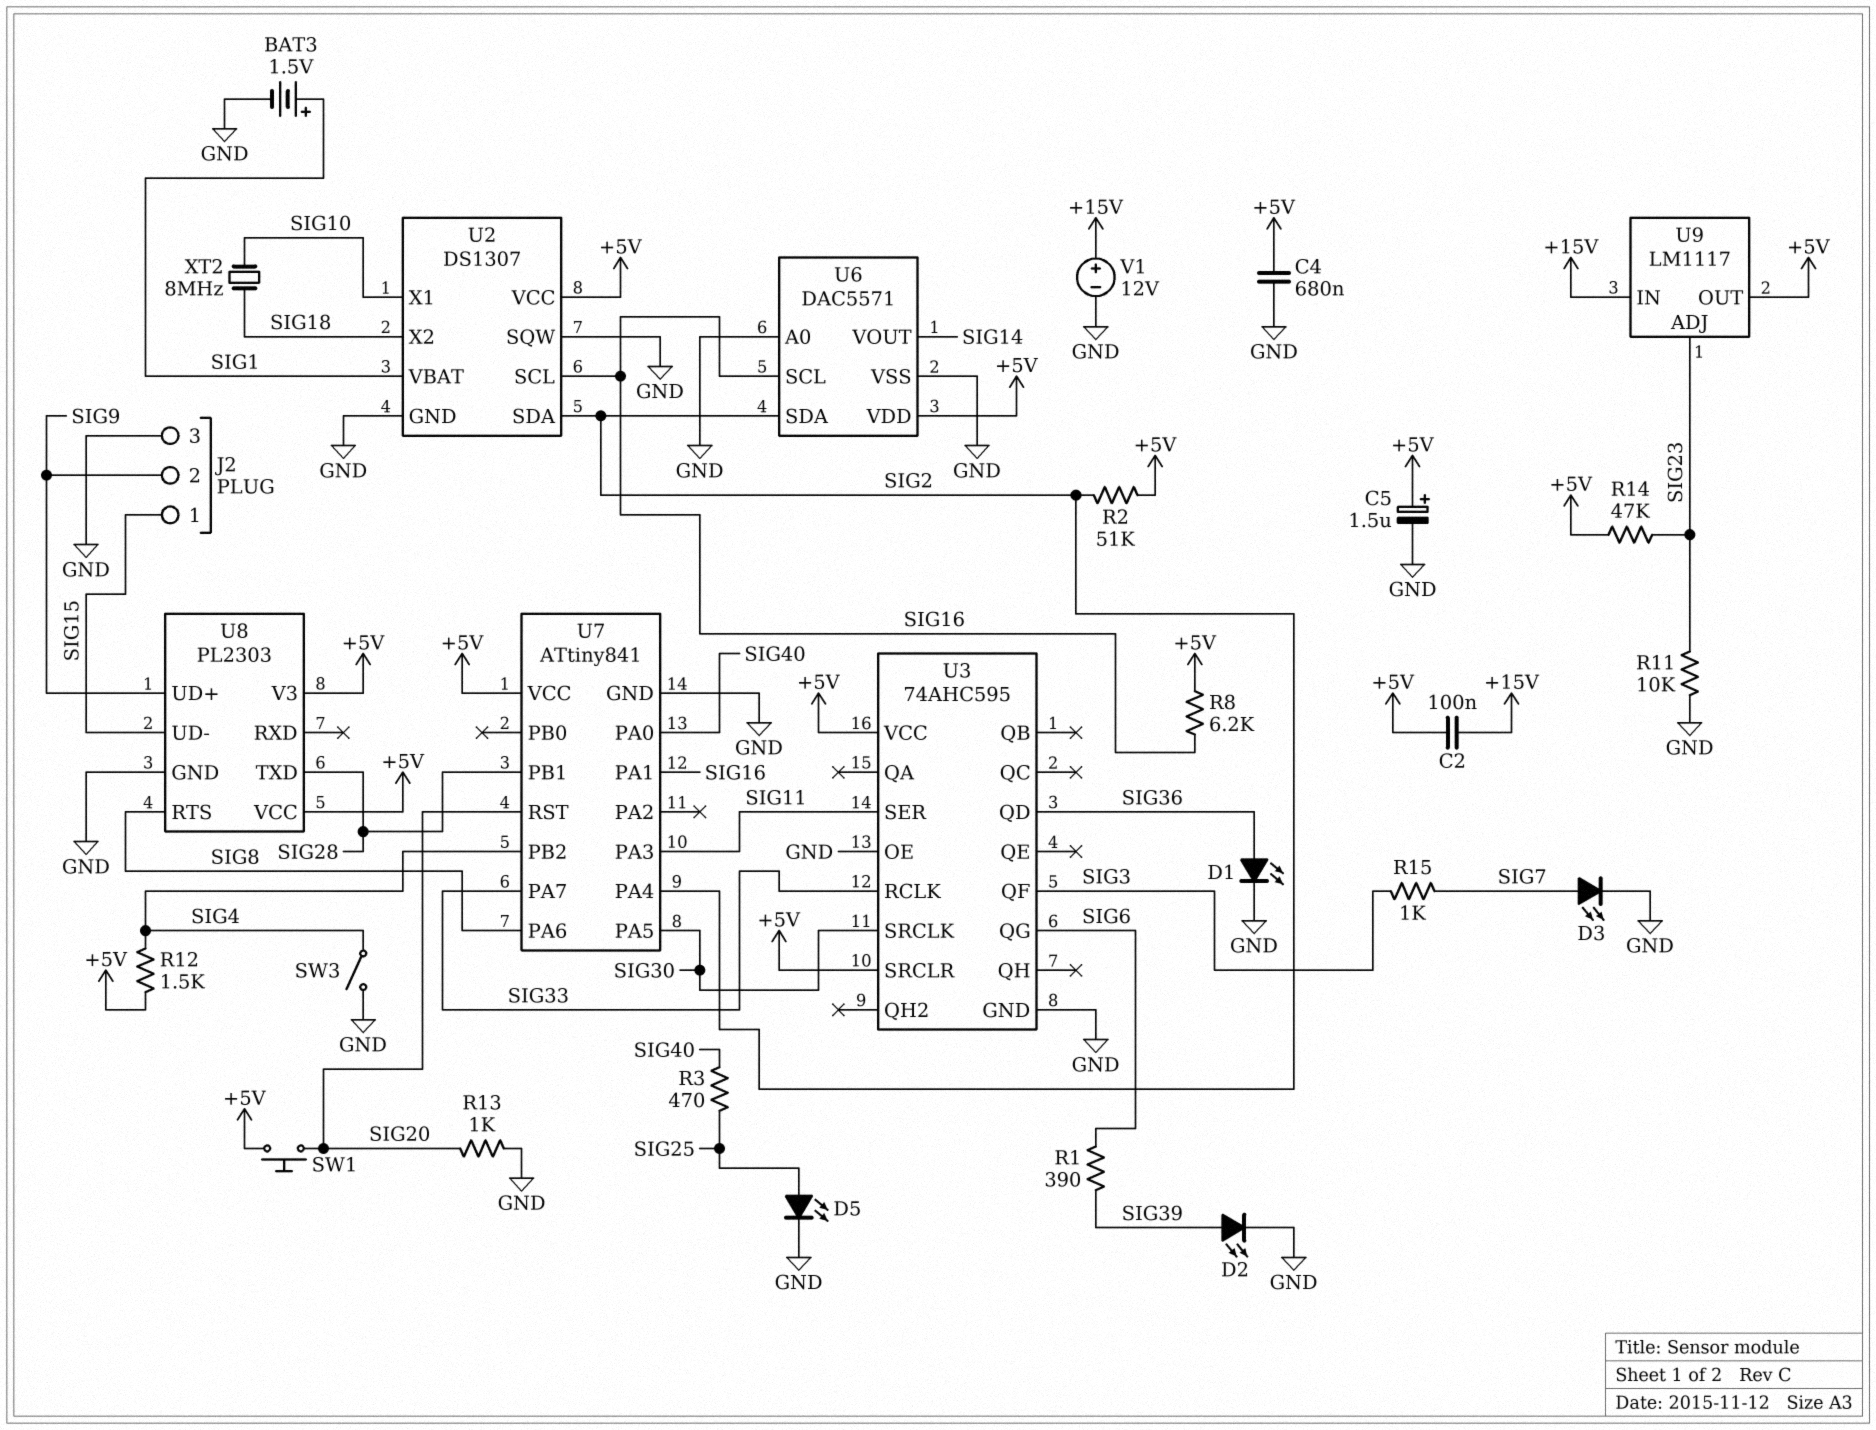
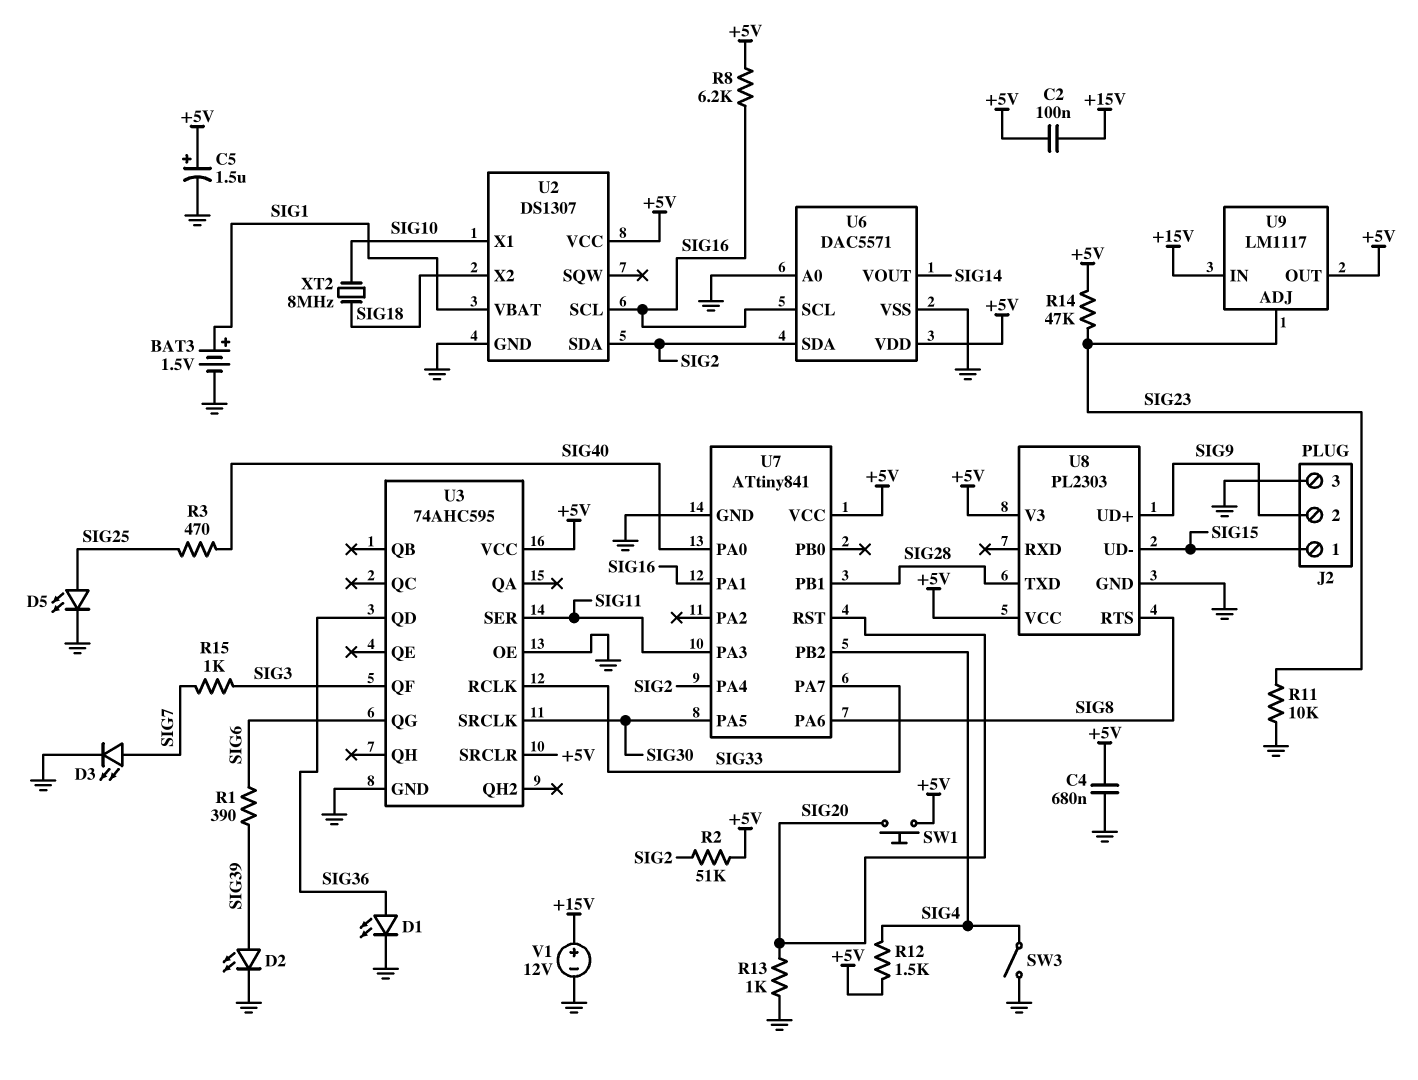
U2 pin SQW: GND -> none

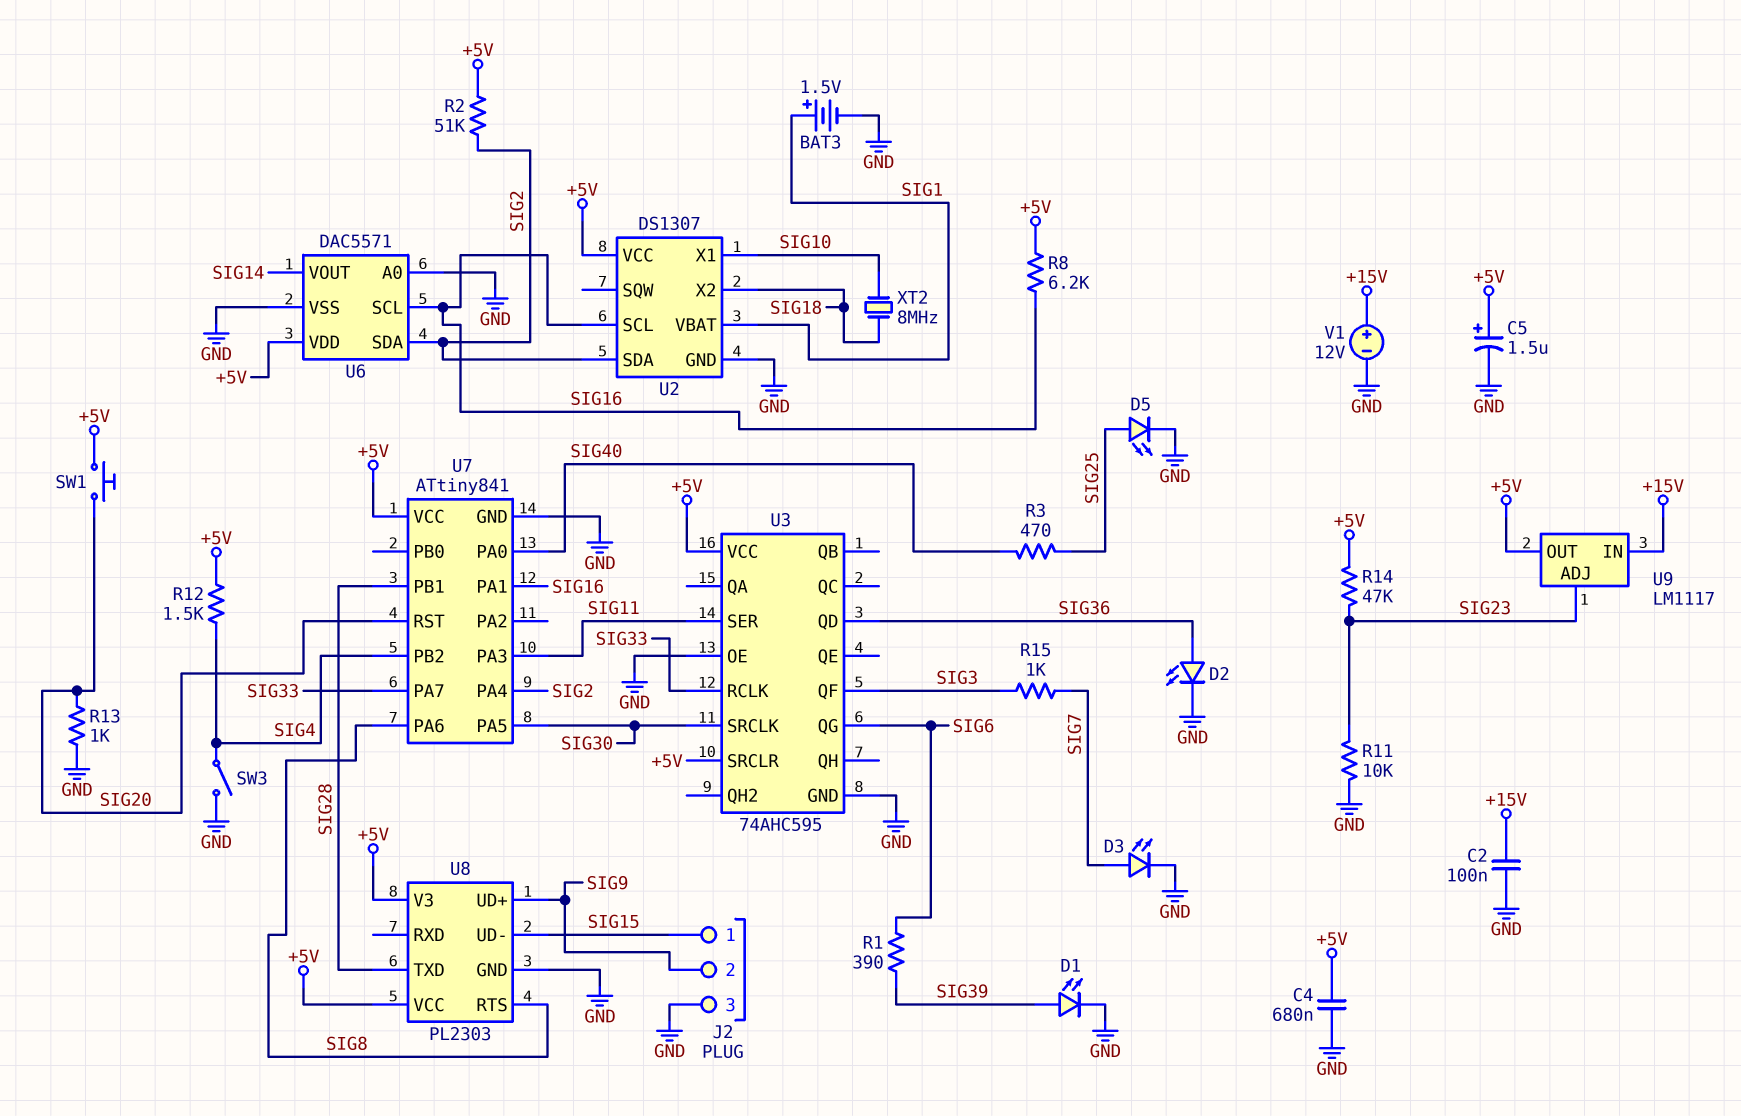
C2: 100nF (+5V, +15V) -> 100nF (+15V, GND)
D1: LED (A SIG36, K GND) -> LED (A SIG39, K GND)
D2: LED (A SIG39, K GND) -> LED (A SIG36, K GND)

